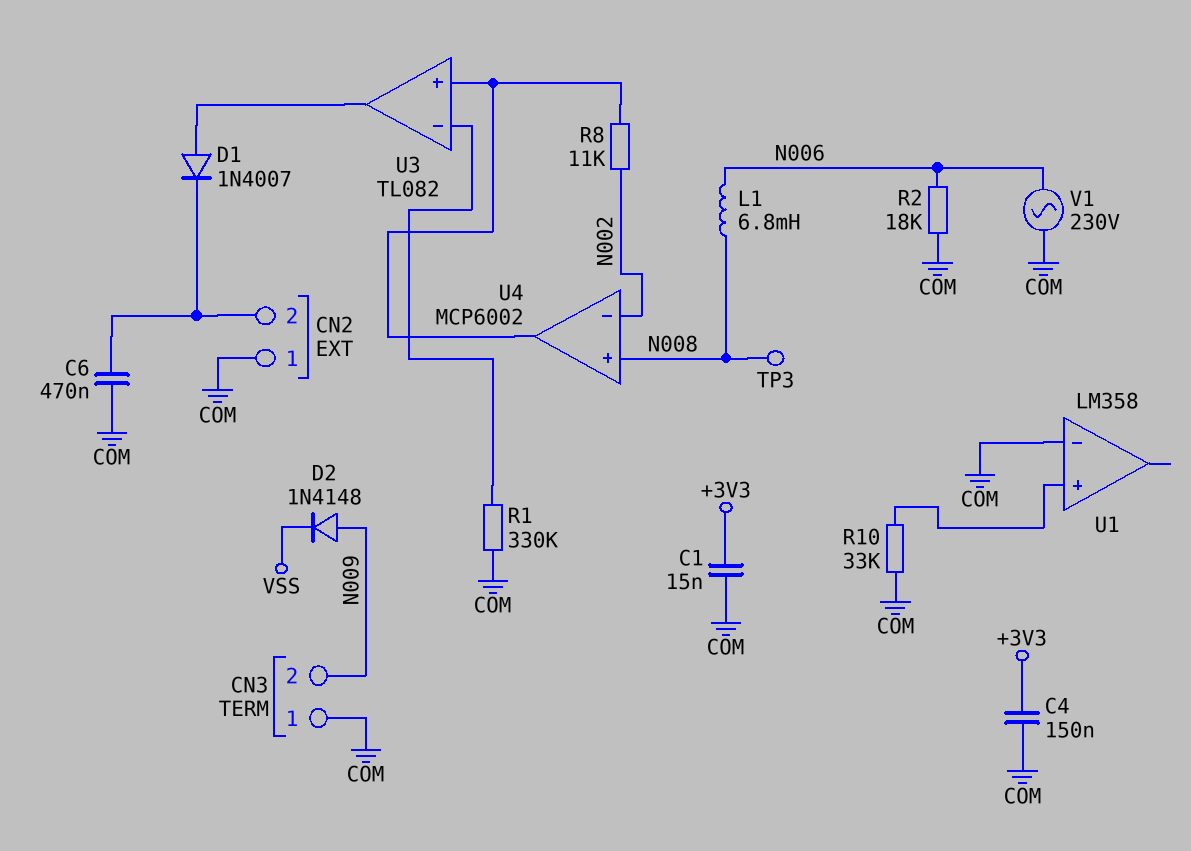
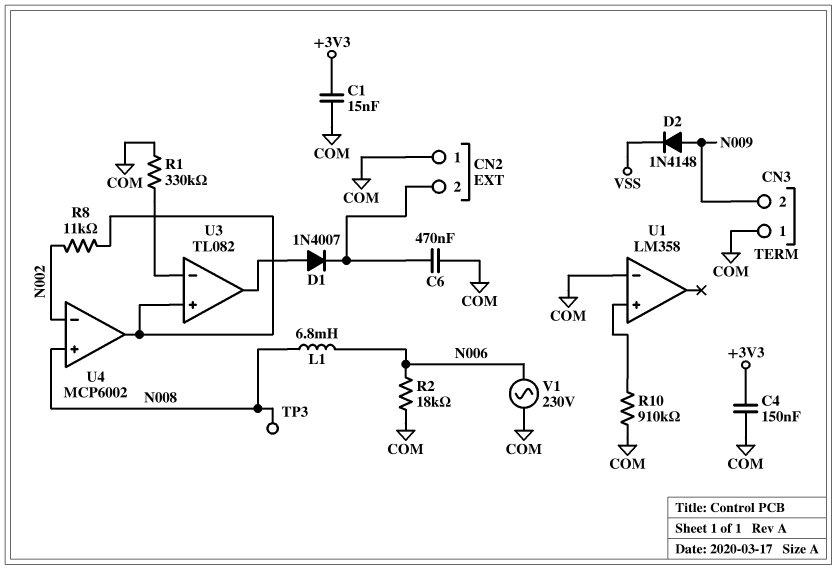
R10: 33k (COM, U1/in+) -> 910k (COM, U1/in+)

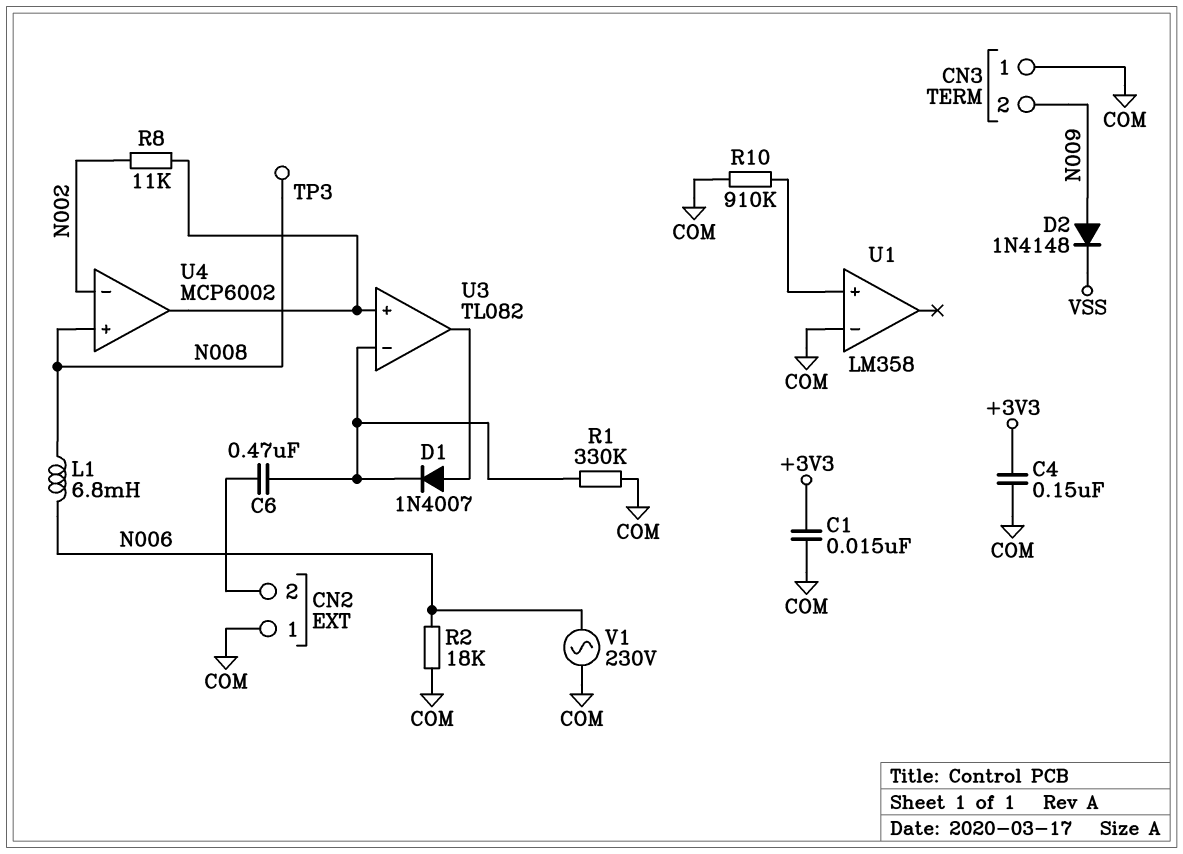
C6: 470nF (CN2/2, COM) -> 470nF (CN2/2, U3/in-)
D1: diode 1N4007 (A U3/out, K CN2/2) -> diode 1N4007 (A U3/out, K U3/in-)

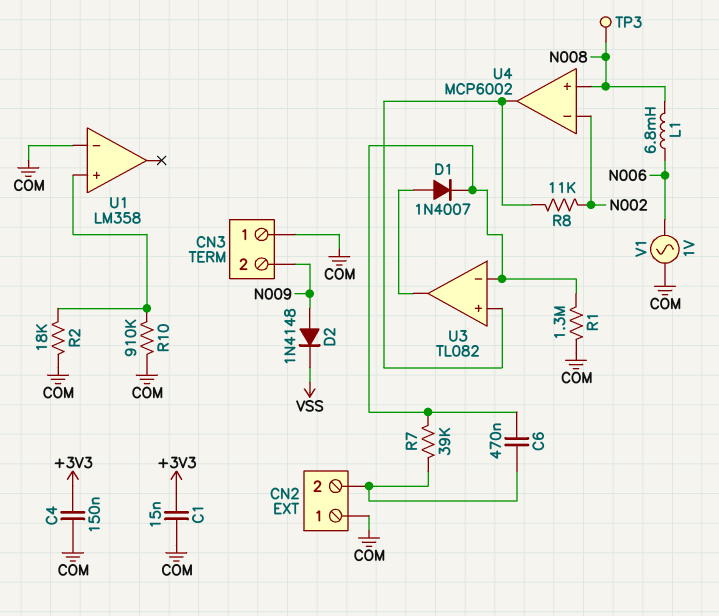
R1: 330k (COM, U3/in-) -> 1.3M (COM, U3/in-)
R2: 18k (COM, N006) -> 18k (COM, U1/in+)
R7: none -> 39k (CN2/2, U3/in-)
V1: AC 230V (COM, N006) -> AC 1V (COM, N006)

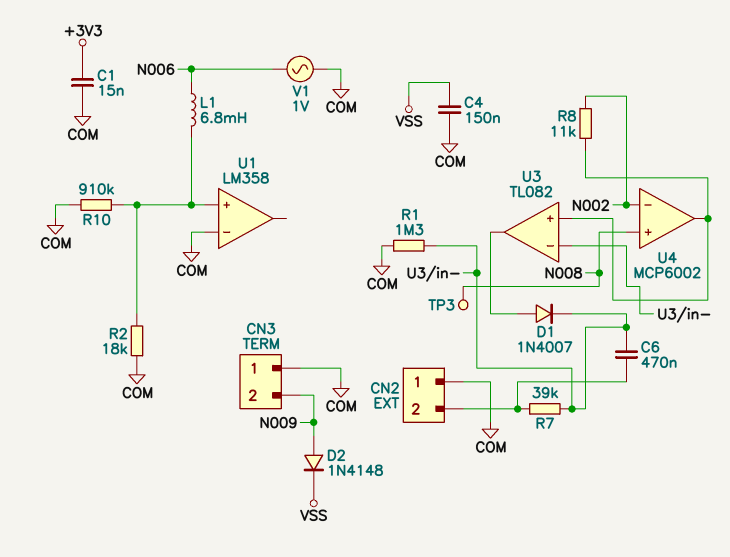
C4: 150nF (+3V3, COM) -> 150nF (COM, VSS)
L1: 6.8mH (N006, N008) -> 6.8mH (N006, U1/in+)

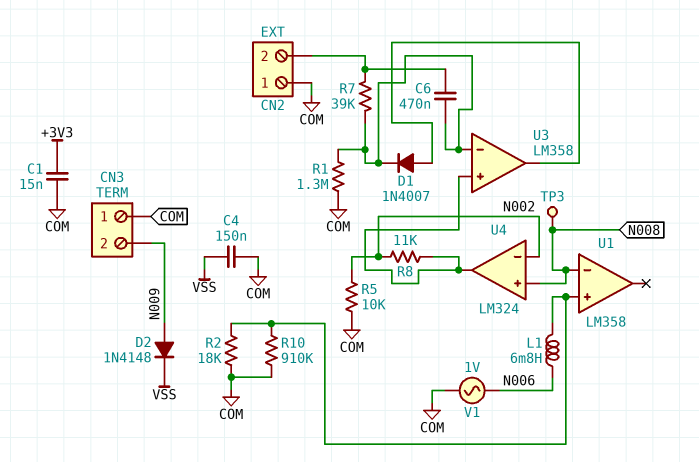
R5: none -> 10k (COM, N002)
U1 pin in-: COM -> N008
U3: TL082 -> LM358
U4: MCP6002 -> LM324

